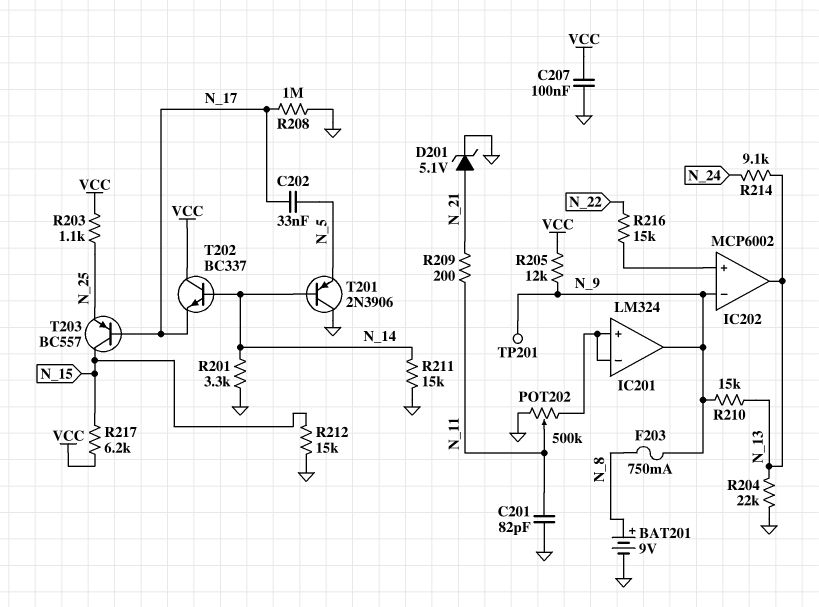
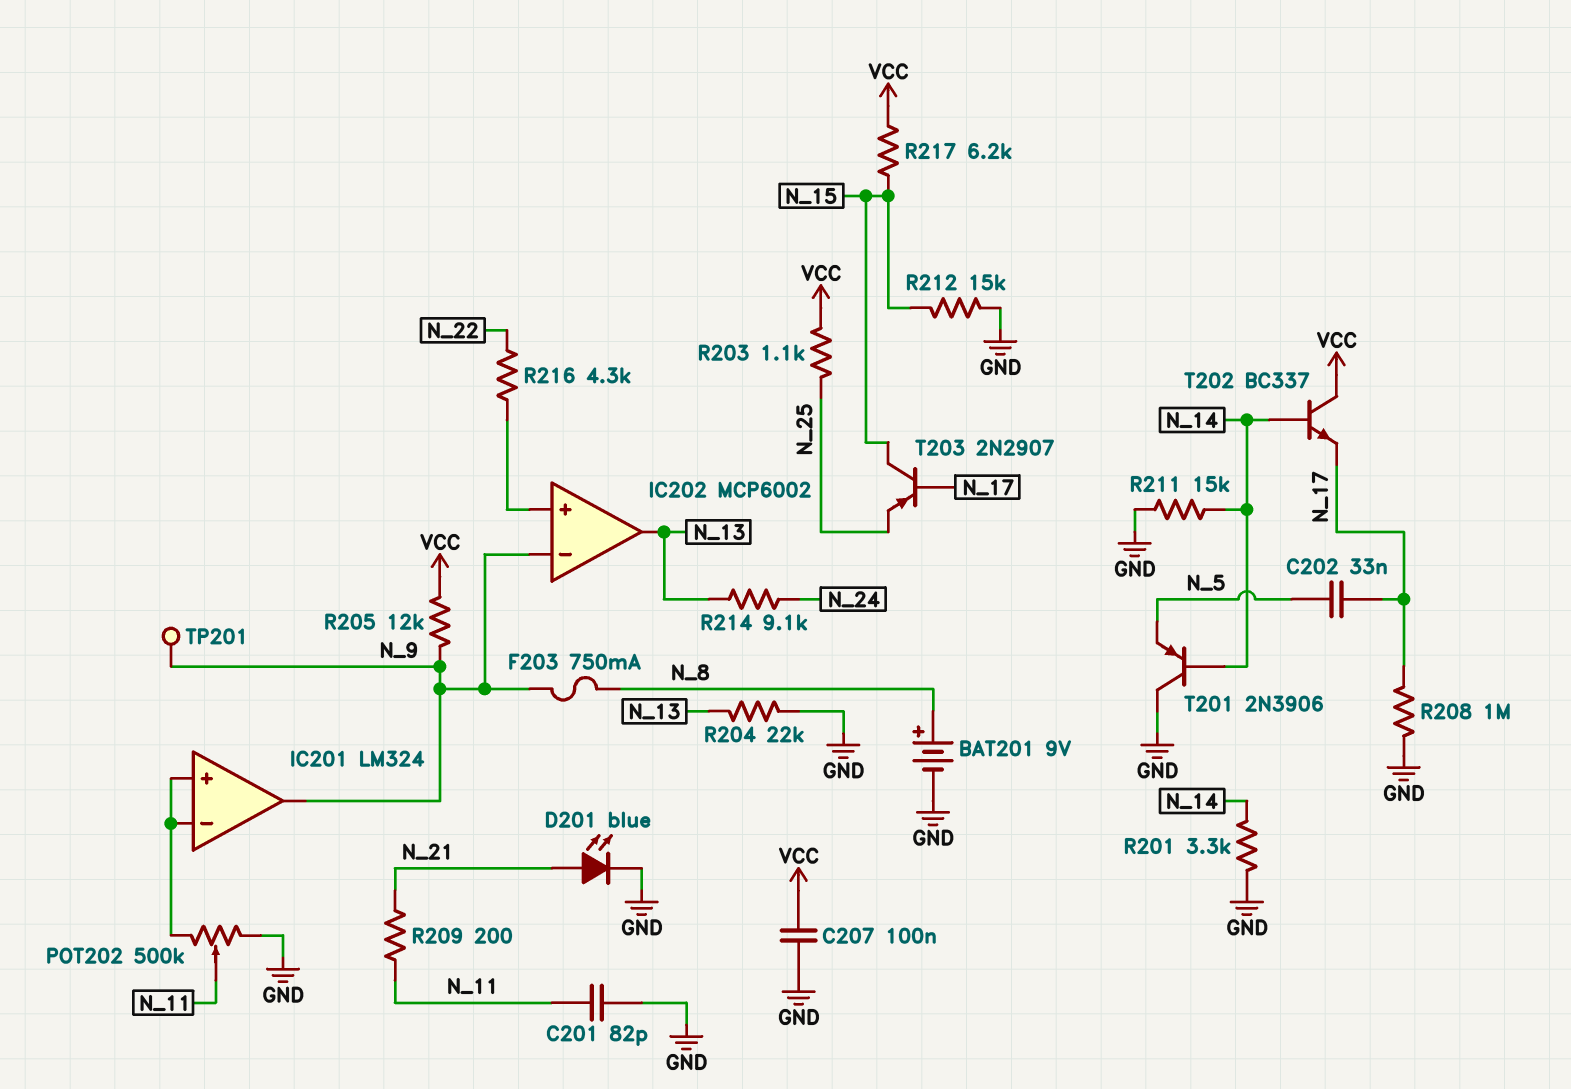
D201: zener 5.1V (A N_21, K GND) -> LED blue (A N_21, K GND)
R210: 15k (N_9, N_13) -> none
R216: 15k (IC202/in+, N_22) -> 4.3k (IC202/in+, N_22)
T203: PNP BC557 (B N_17, C N_15, E N_25) -> PNP 2N2907 (B N_17, C N_15, E N_25)

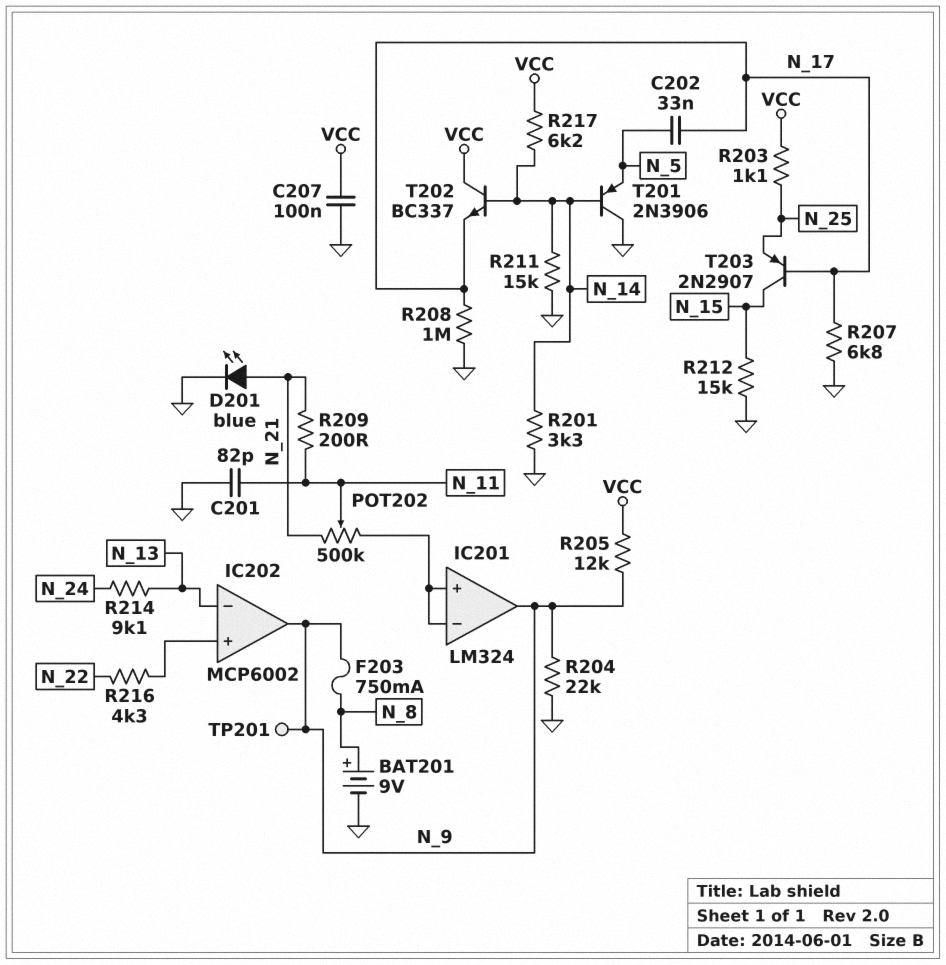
IC202 pin in-: N_9 -> N_13
IC202 pin out: N_13 -> N_9
POT202: 500k (GND, IC201/in+, wiper N_11) -> 500k (IC201/in+, N_21, wiper N_11)
R204: 22k (GND, N_13) -> 22k (GND, N_9)
R207: none -> 6.8k (GND, N_17)
R217: 6.2k (N_15, VCC) -> 6.2k (N_14, VCC)

